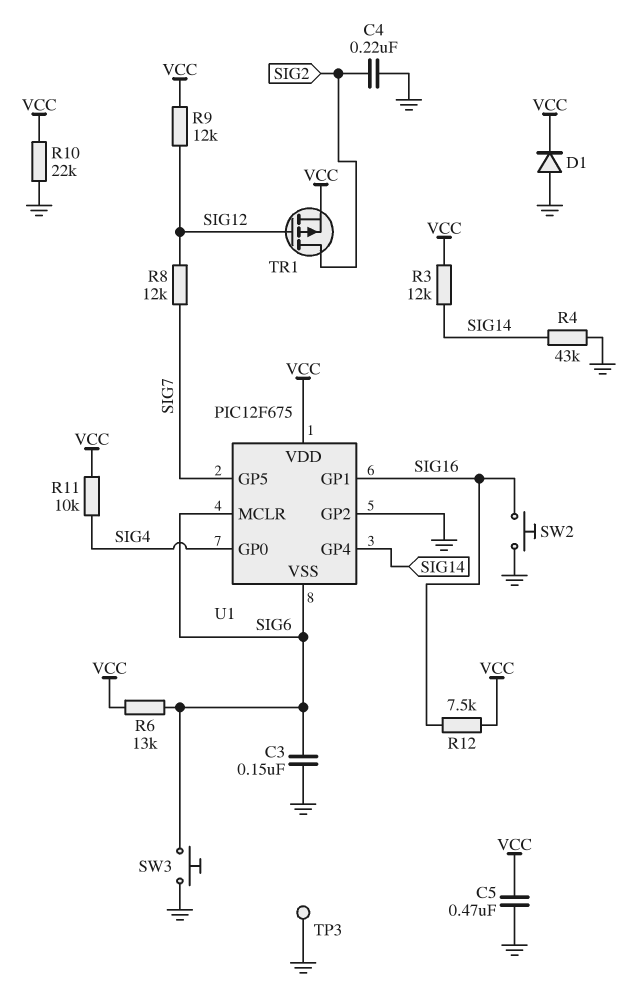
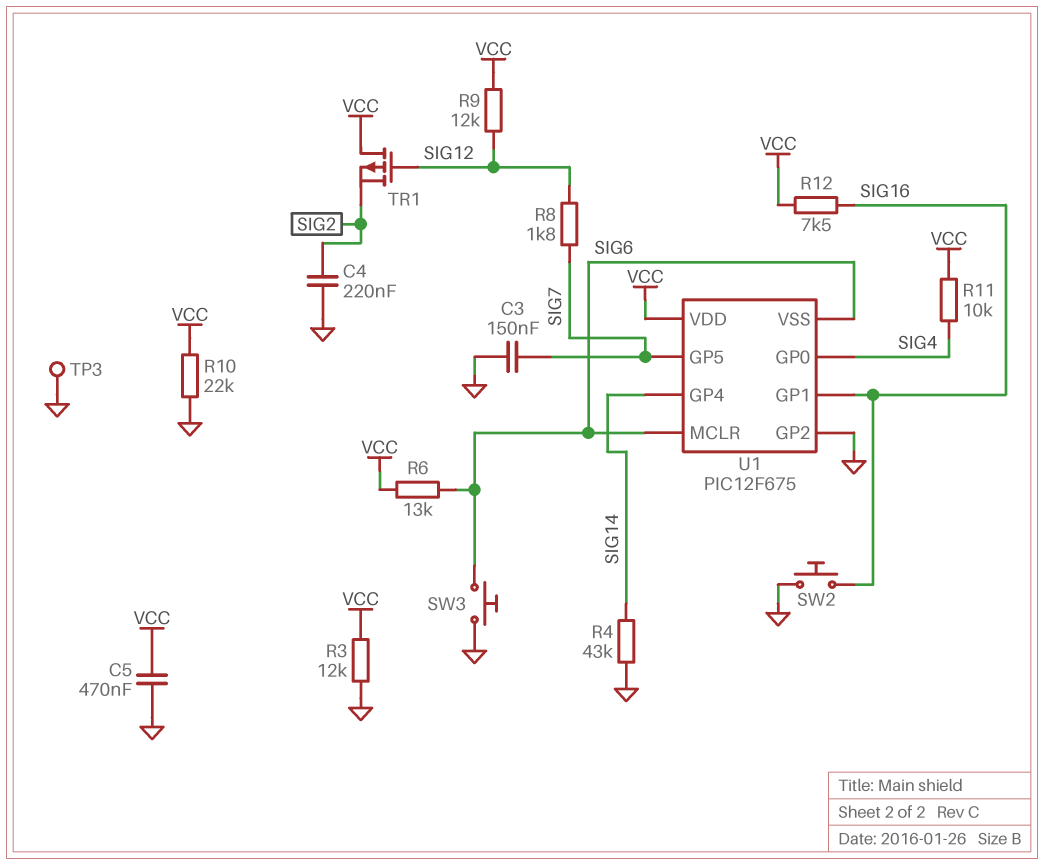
C3: 150nF (GND, SIG6) -> 150nF (GND, SIG7)
D1: diode (A GND, K VCC) -> none
R3: 12k (SIG14, VCC) -> 12k (GND, VCC)
R8: 12k (SIG7, SIG12) -> 1.8k (SIG7, SIG12)
TR1: PMOS (G SIG12, D SIG2, S VCC) -> PMOS (G SIG12, D VCC, S SIG2)

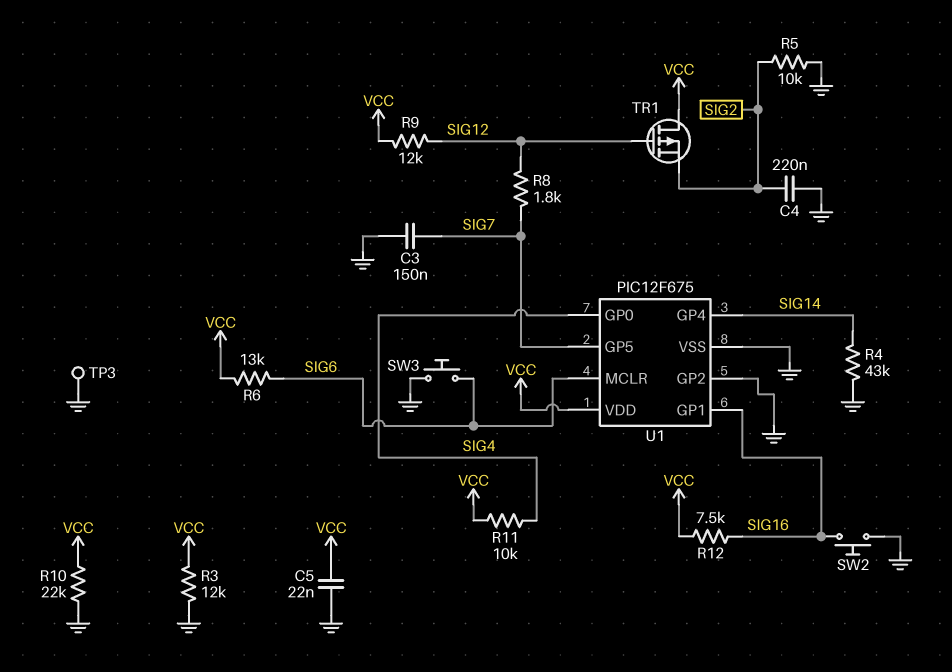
C5: 470nF (GND, VCC) -> 22nF (GND, VCC)
R5: none -> 10k (GND, SIG2)
U1 pin VSS: SIG6 -> GND

